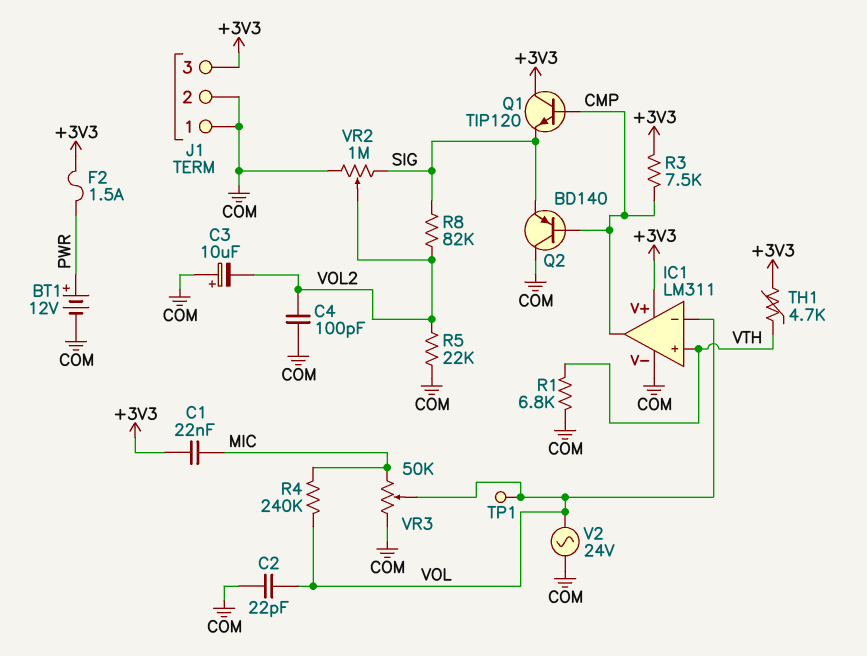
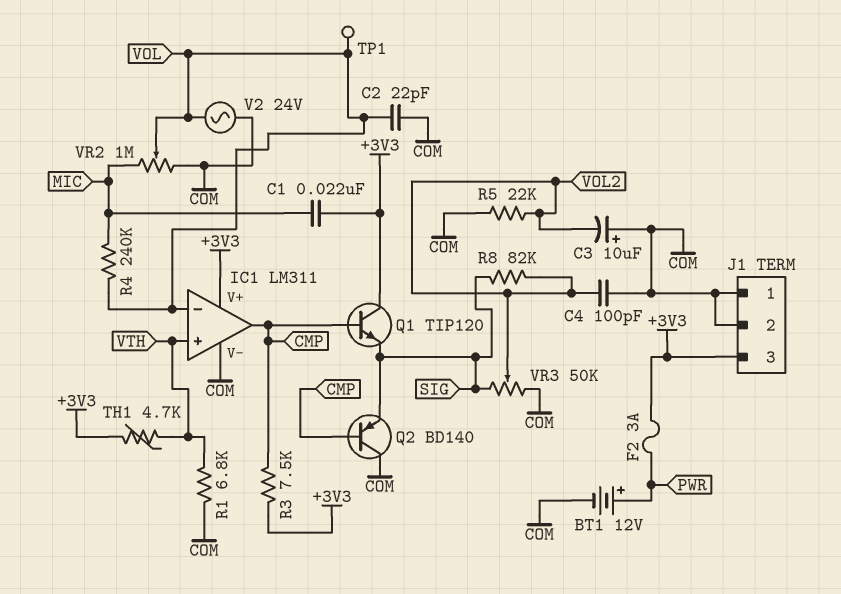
F2: 1.5A (+3V3, PWR) -> 3A (+3V3, PWR)
VR2: 1M (COM, SIG, wiper VOL2) -> 1M (COM, MIC, wiper VOL)
VR3: 50k (COM, MIC, wiper VOL) -> 50k (COM, SIG, wiper VOL2)

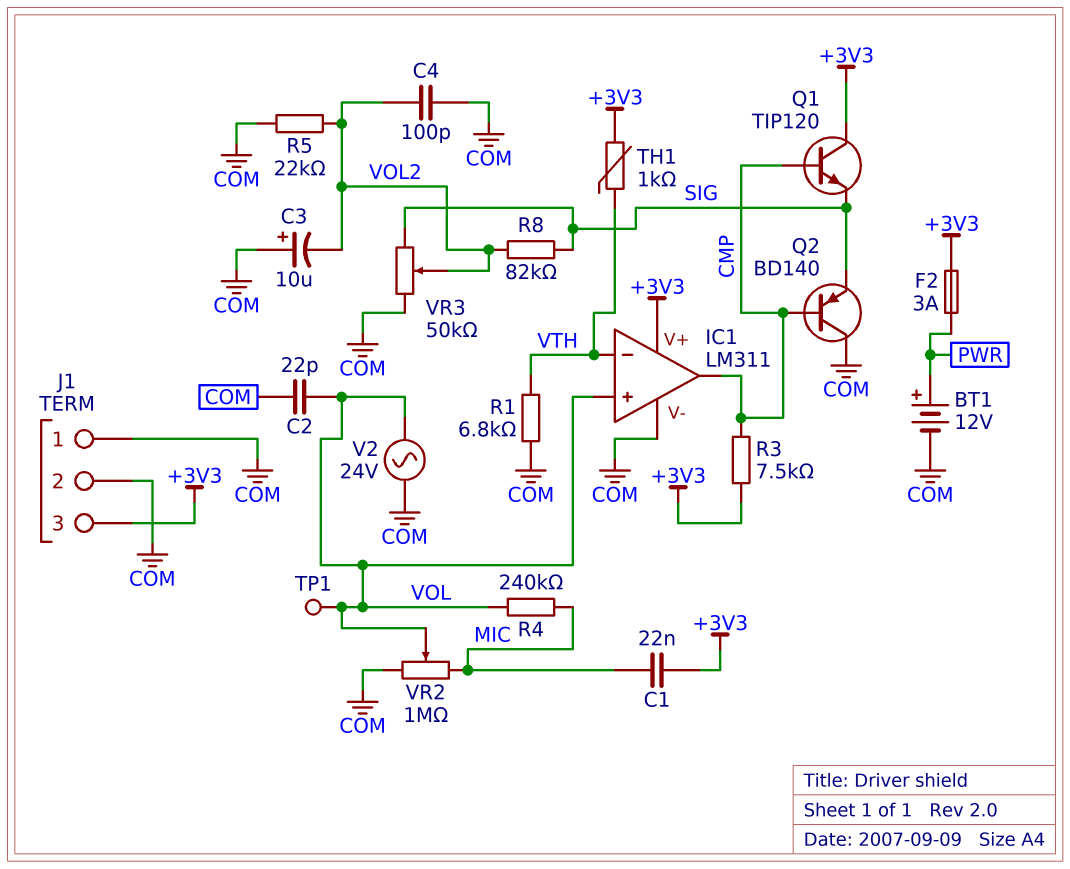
IC1 pin in+: VTH -> VOL
IC1 pin in-: VOL -> VTH
TH1: 4.7k (+3V3, VTH) -> 1k (+3V3, VTH)

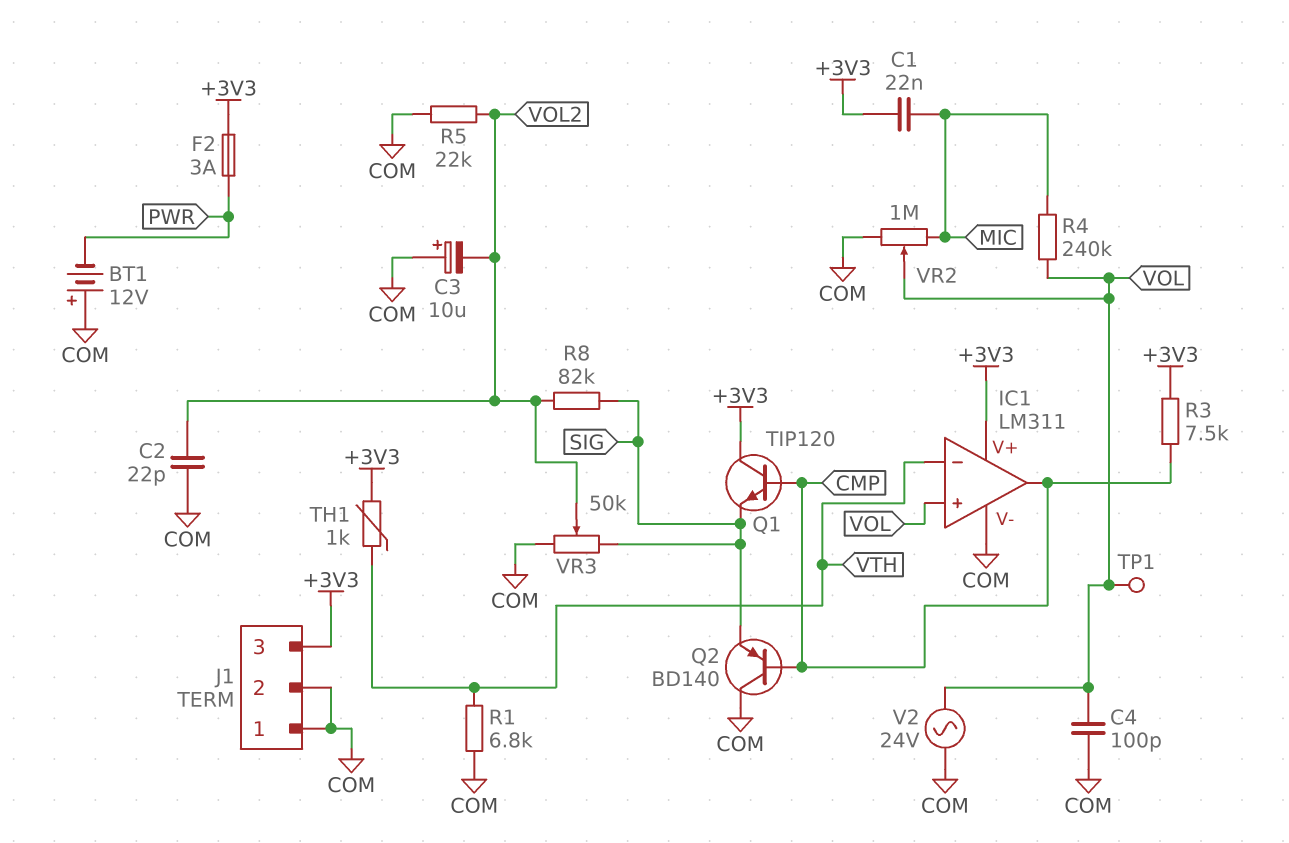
BT1: 12V (plus PWR, minus COM) -> 12V (plus COM, minus PWR)
C2: 22pF (COM, VOL) -> 22pF (COM, VOL2)
C4: 100pF (COM, VOL2) -> 100pF (COM, VOL)

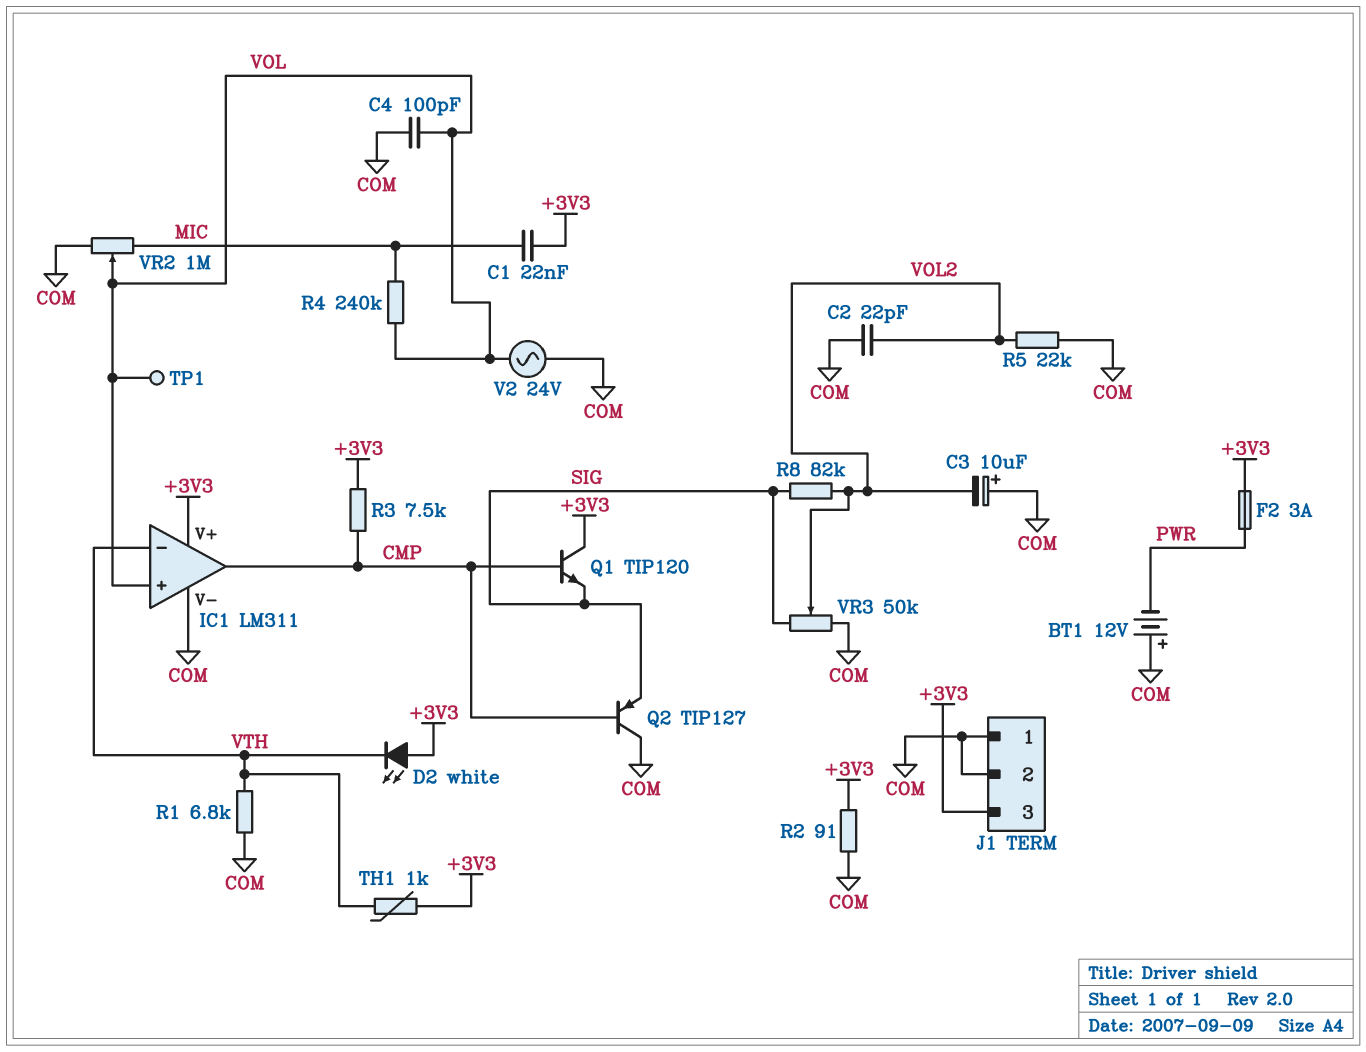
D2: none -> LED white (A +3V3, K VTH)
Q2: PNP BD140 (B CMP, C COM, E SIG) -> PNP TIP127 (B CMP, C COM, E SIG)
R2: none -> 91 (+3V3, COM)

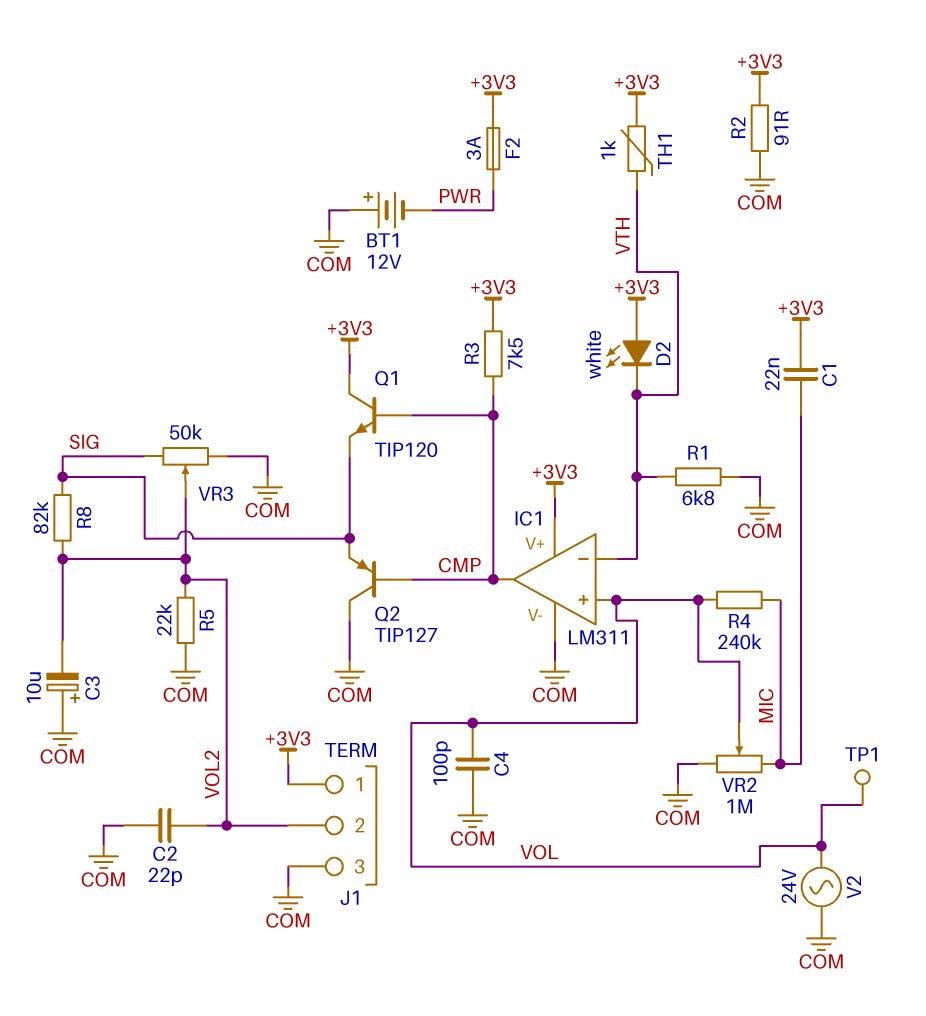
J1 pin 1: COM -> +3V3
J1 pin 2: COM -> VOL2
J1 pin 3: +3V3 -> COM

